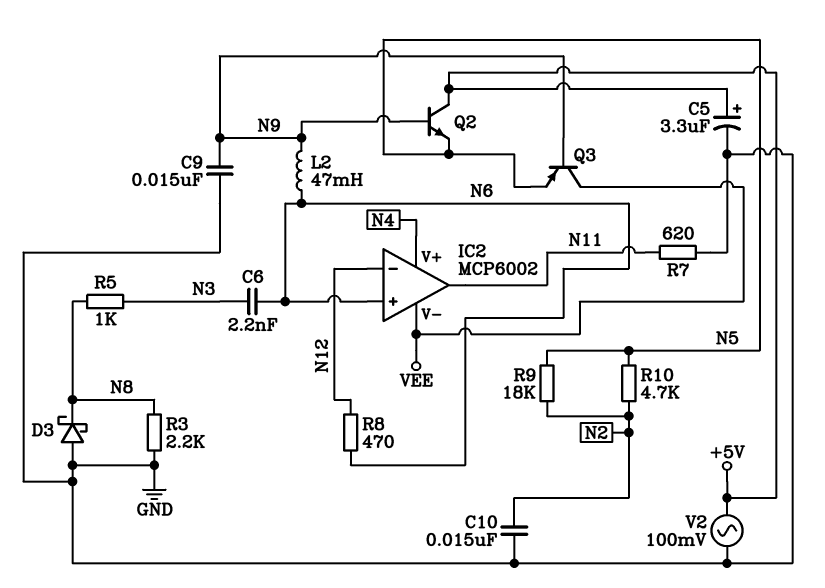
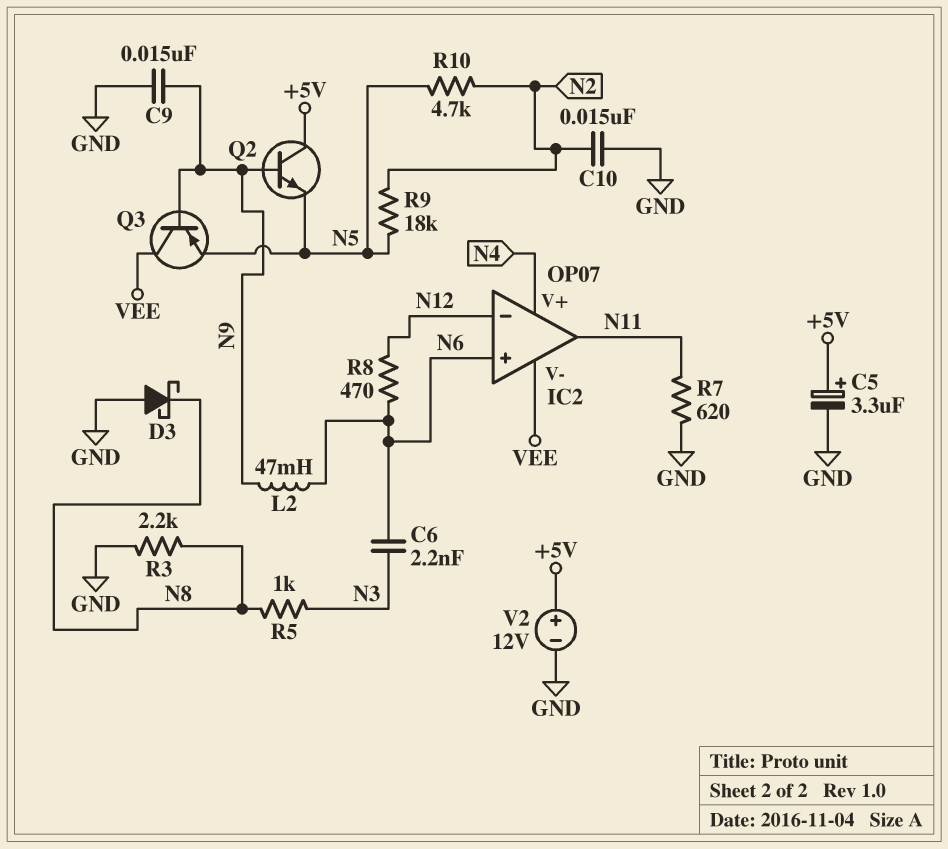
IC2: MCP6002 -> OP07
V2: AC 100mV (+5V, GND) -> 12V (plus +5V, minus GND)

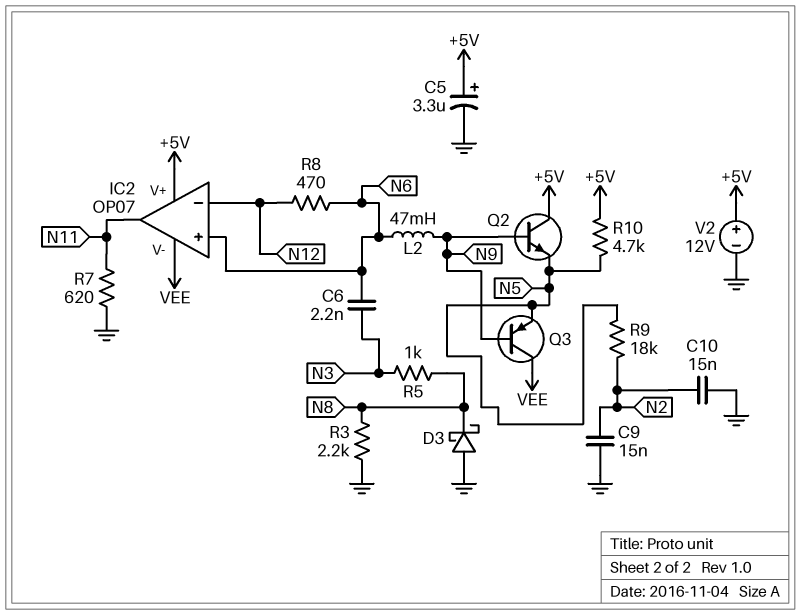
C9: 15nF (GND, N9) -> 15nF (GND, N2)
IC2 pin V+: N4 -> +5V
R10: 4.7k (N2, N5) -> 4.7k (+5V, N5)

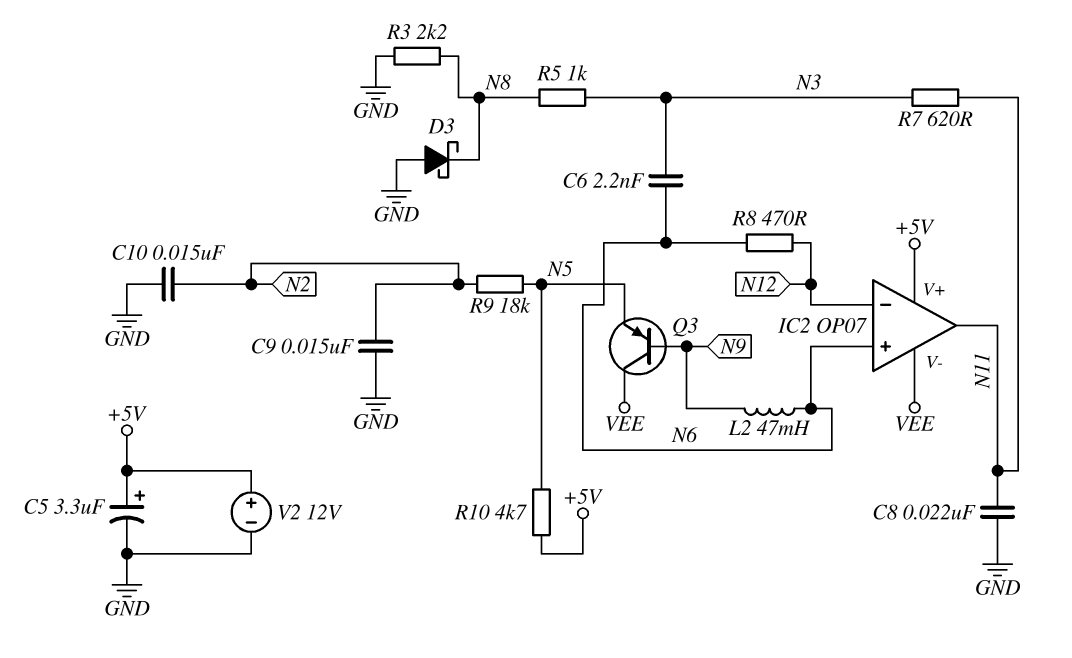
C8: none -> 22nF (GND, N11)
Q2: NPN (B N9, C +5V, E N5) -> none
R7: 620 (GND, N11) -> 620 (N3, N11)

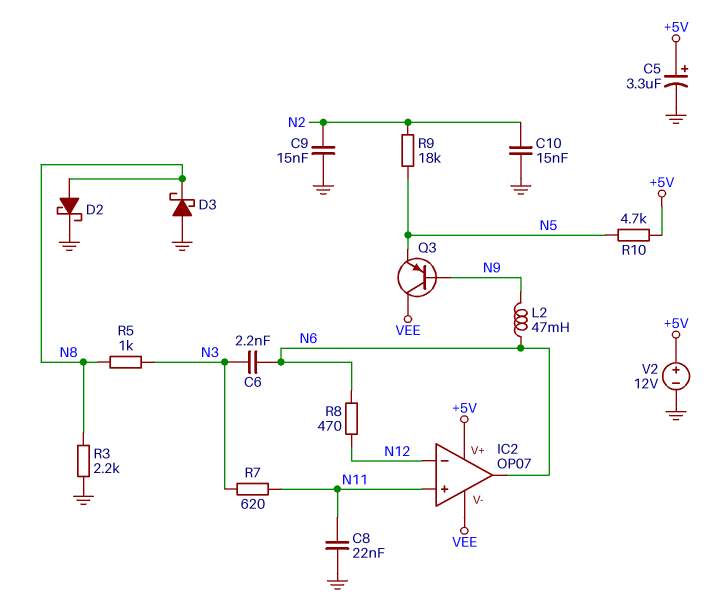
D2: none -> schottky (A N8, K GND)
IC2 pin in+: N6 -> N11
IC2 pin out: N11 -> N6

